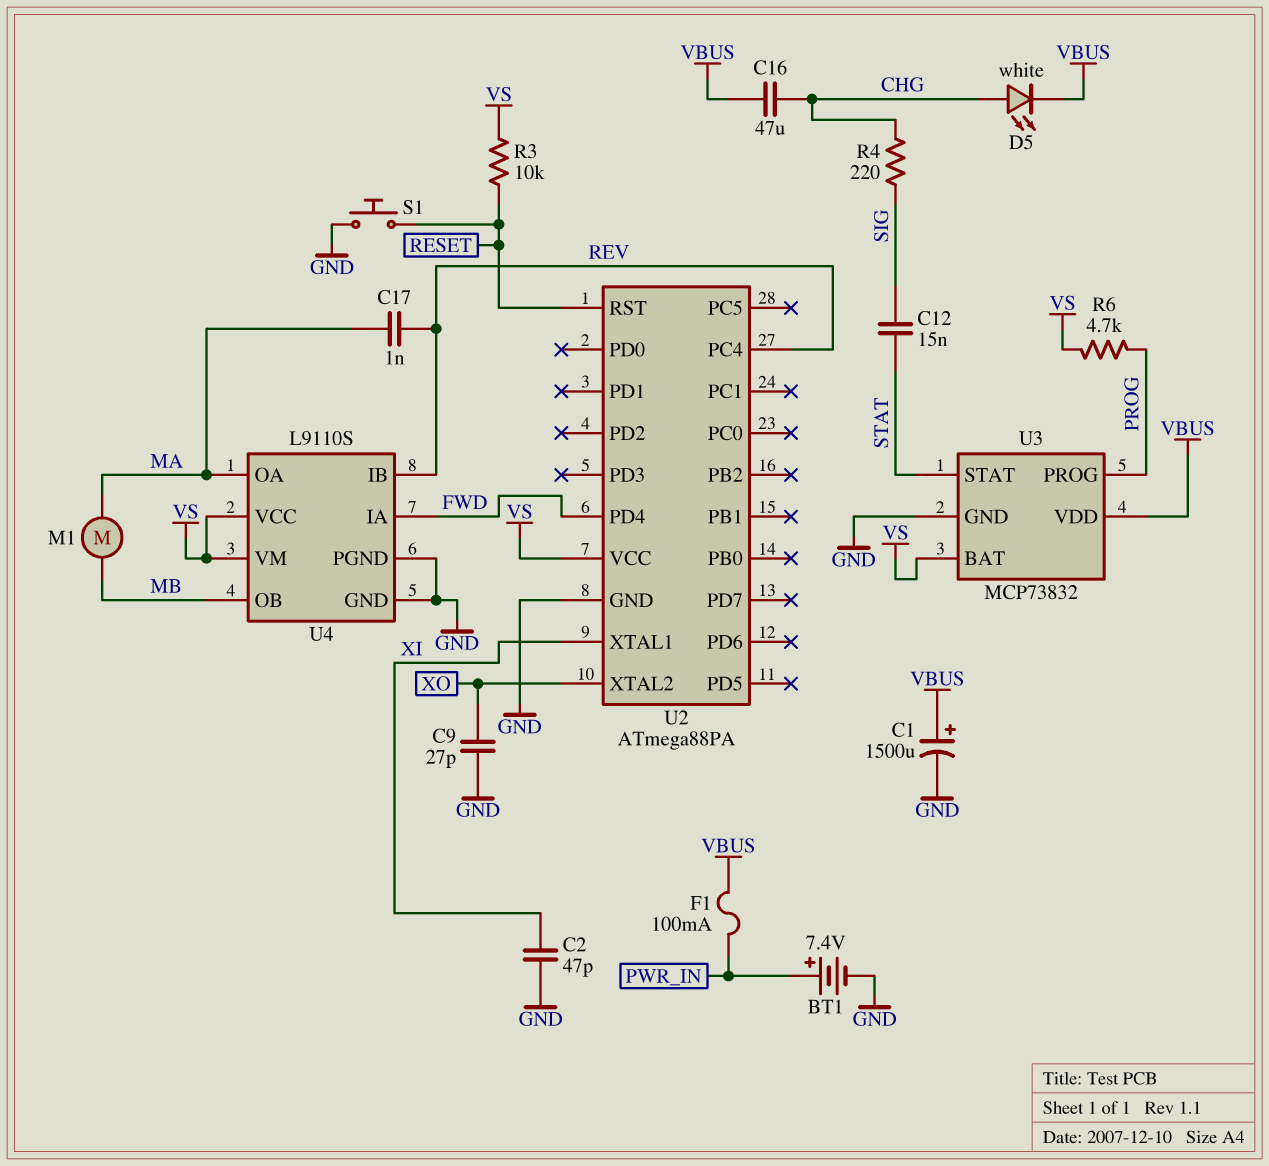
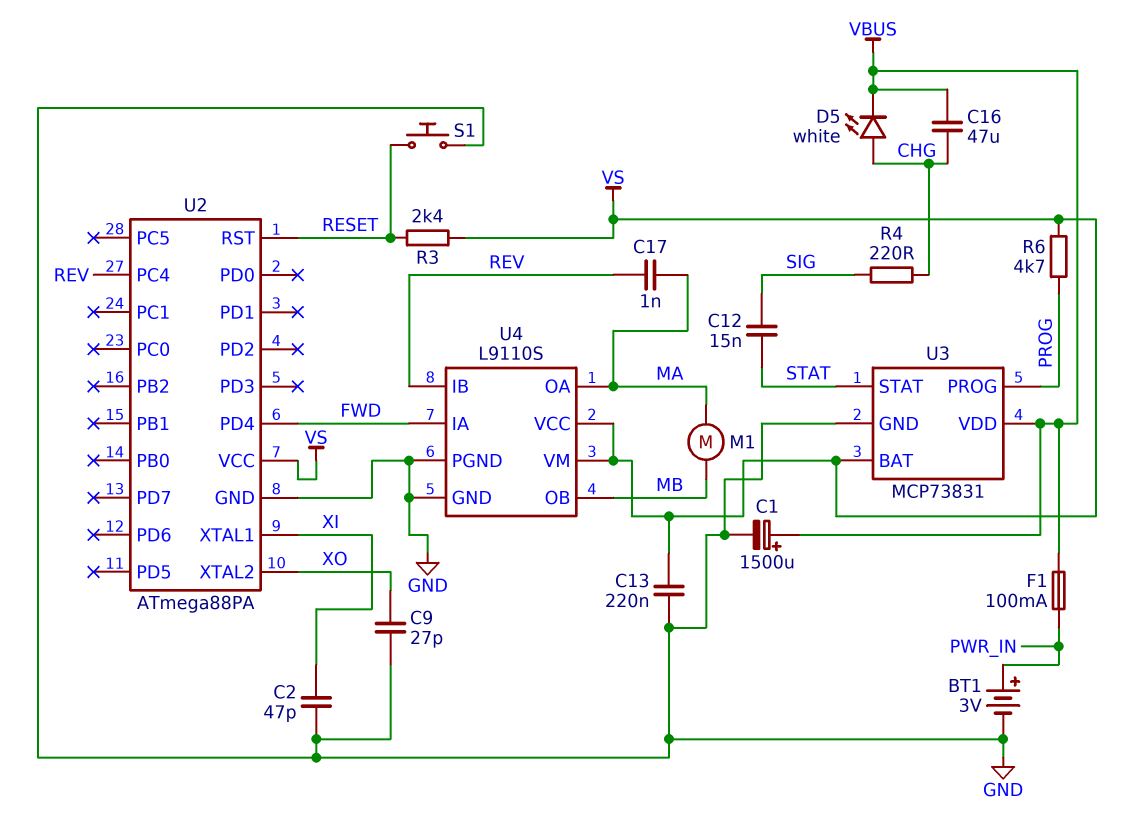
BT1: 7.4V (plus PWR_IN, minus GND) -> 3V (plus PWR_IN, minus GND)
C13: none -> 220nF (GND, VS)
R3: 10k (RESET, VS) -> 2.4k (RESET, VS)
U3: MCP73832 -> MCP73831

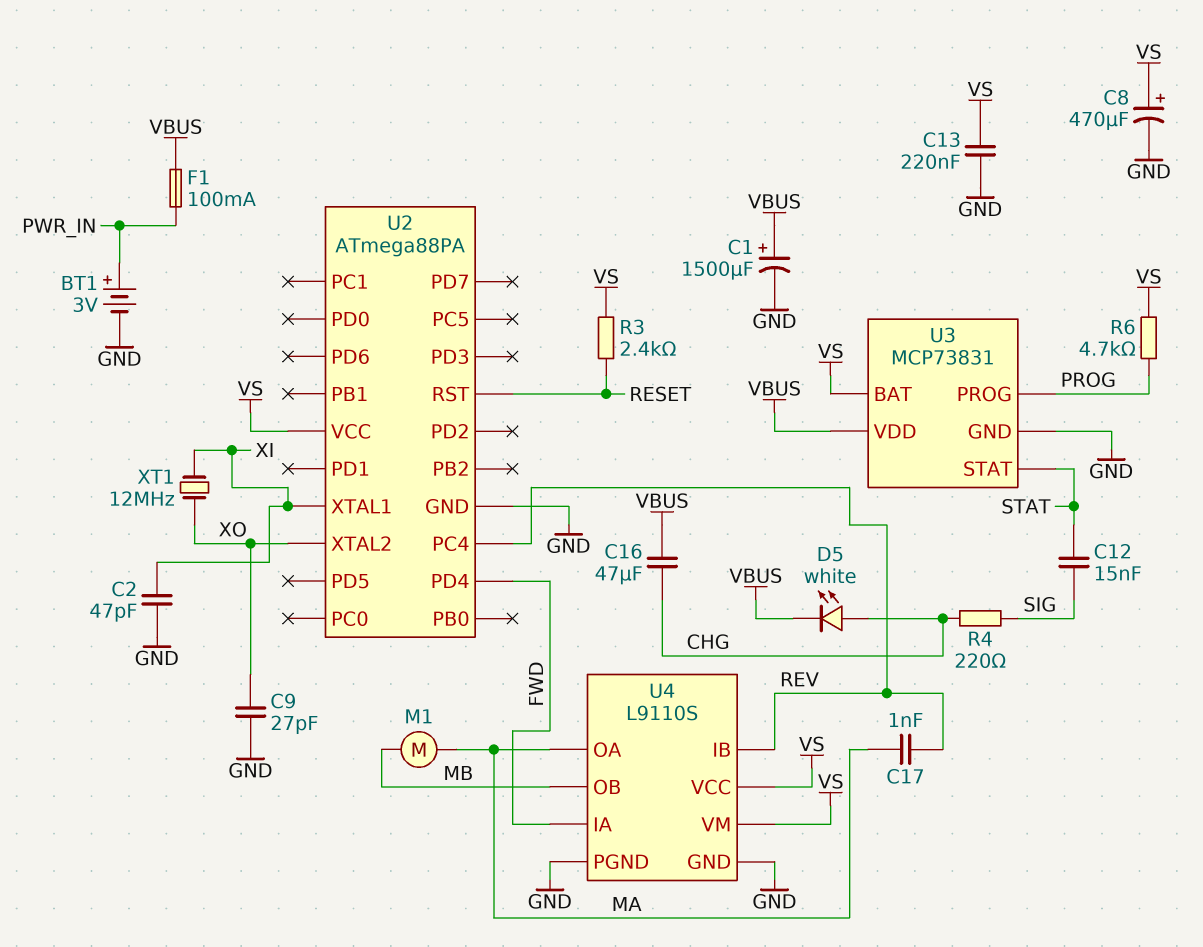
C8: none -> 470uF (plus VS, minus GND)
S1: button (GND, RESET) -> none
XT1: none -> 12MHz (XI, XO)

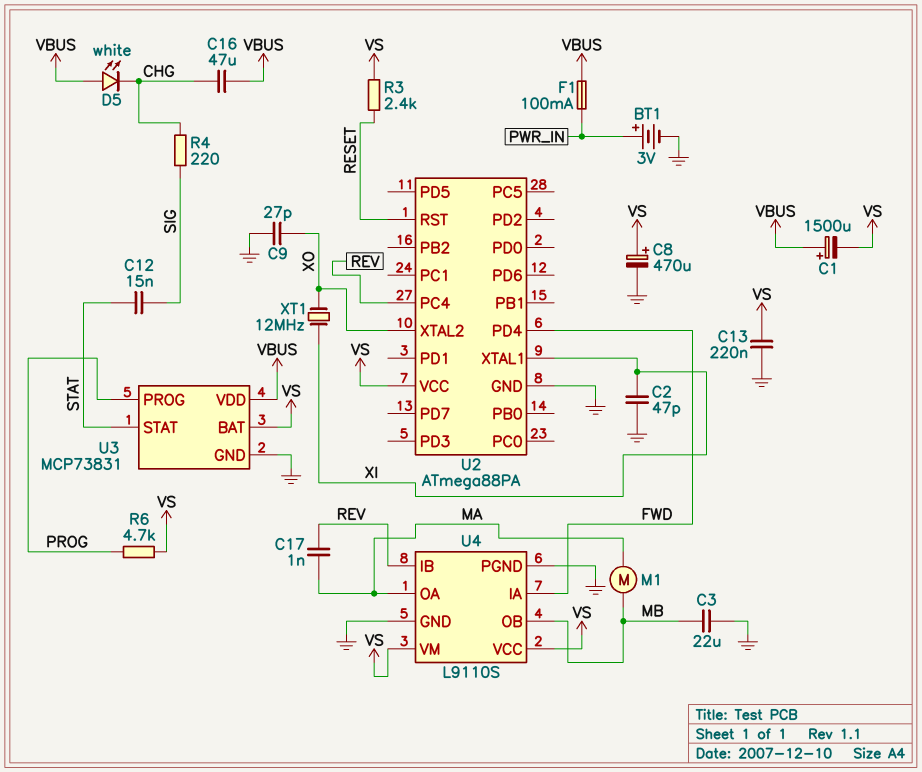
C1: 1500uF (plus VBUS, minus GND) -> 1500uF (plus VBUS, minus VS)
C3: none -> 22uF (GND, MB)
D5: LED white (A CHG, K VBUS) -> LED white (A VBUS, K CHG)

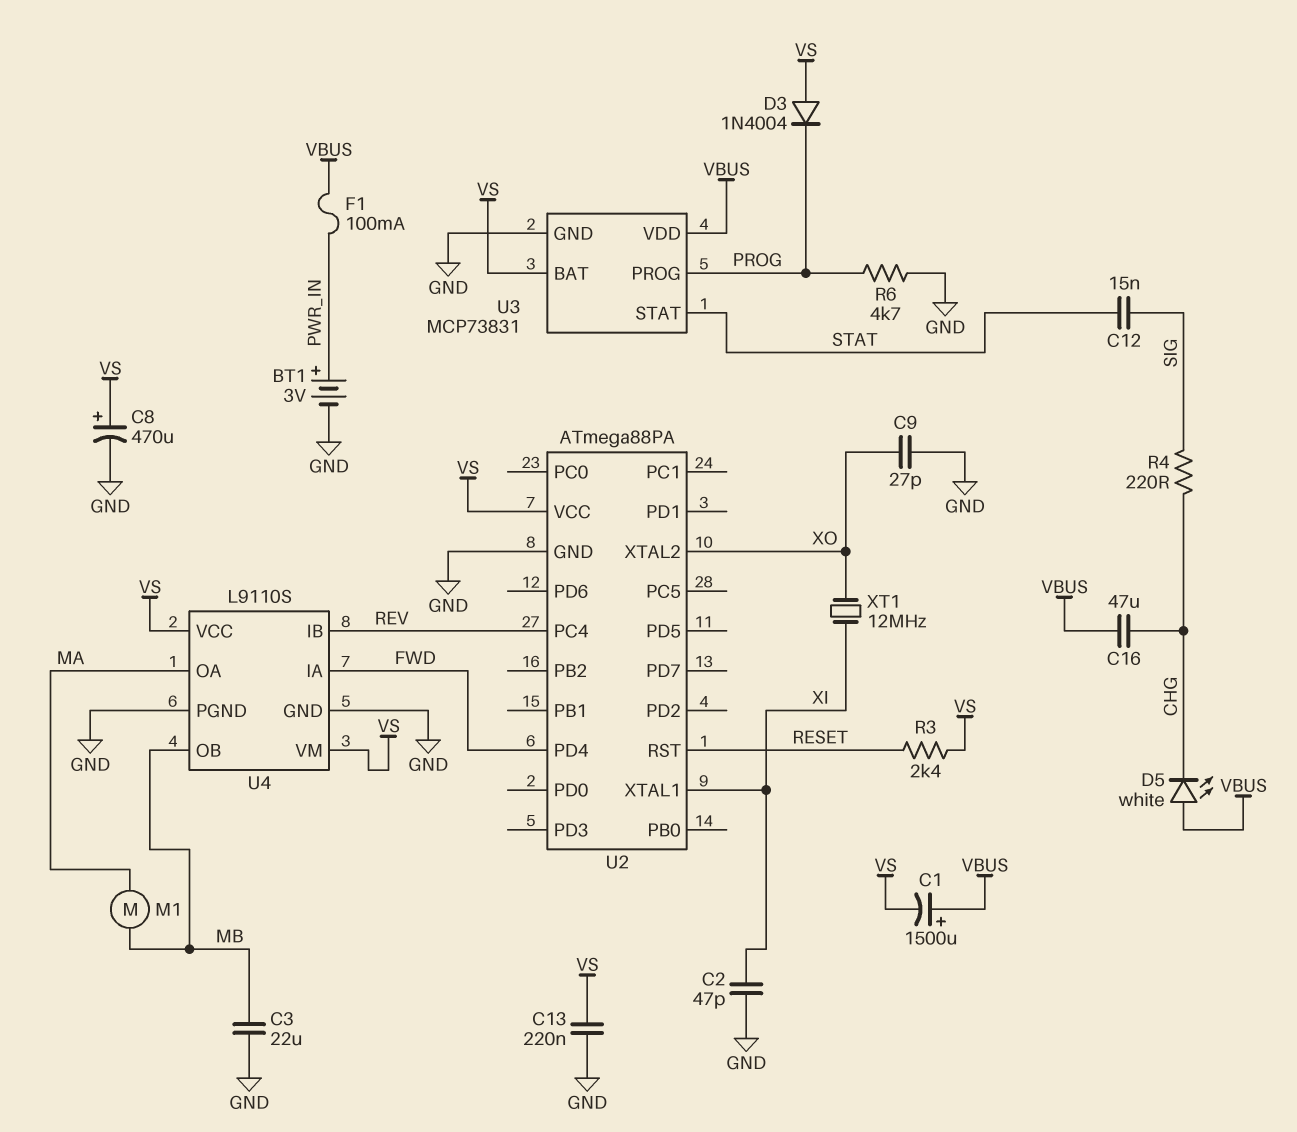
C17: 1nF (MA, REV) -> none
D3: none -> diode 1N4004 (A VS, K PROG)
R6: 4.7k (PROG, VS) -> 4.7k (GND, PROG)

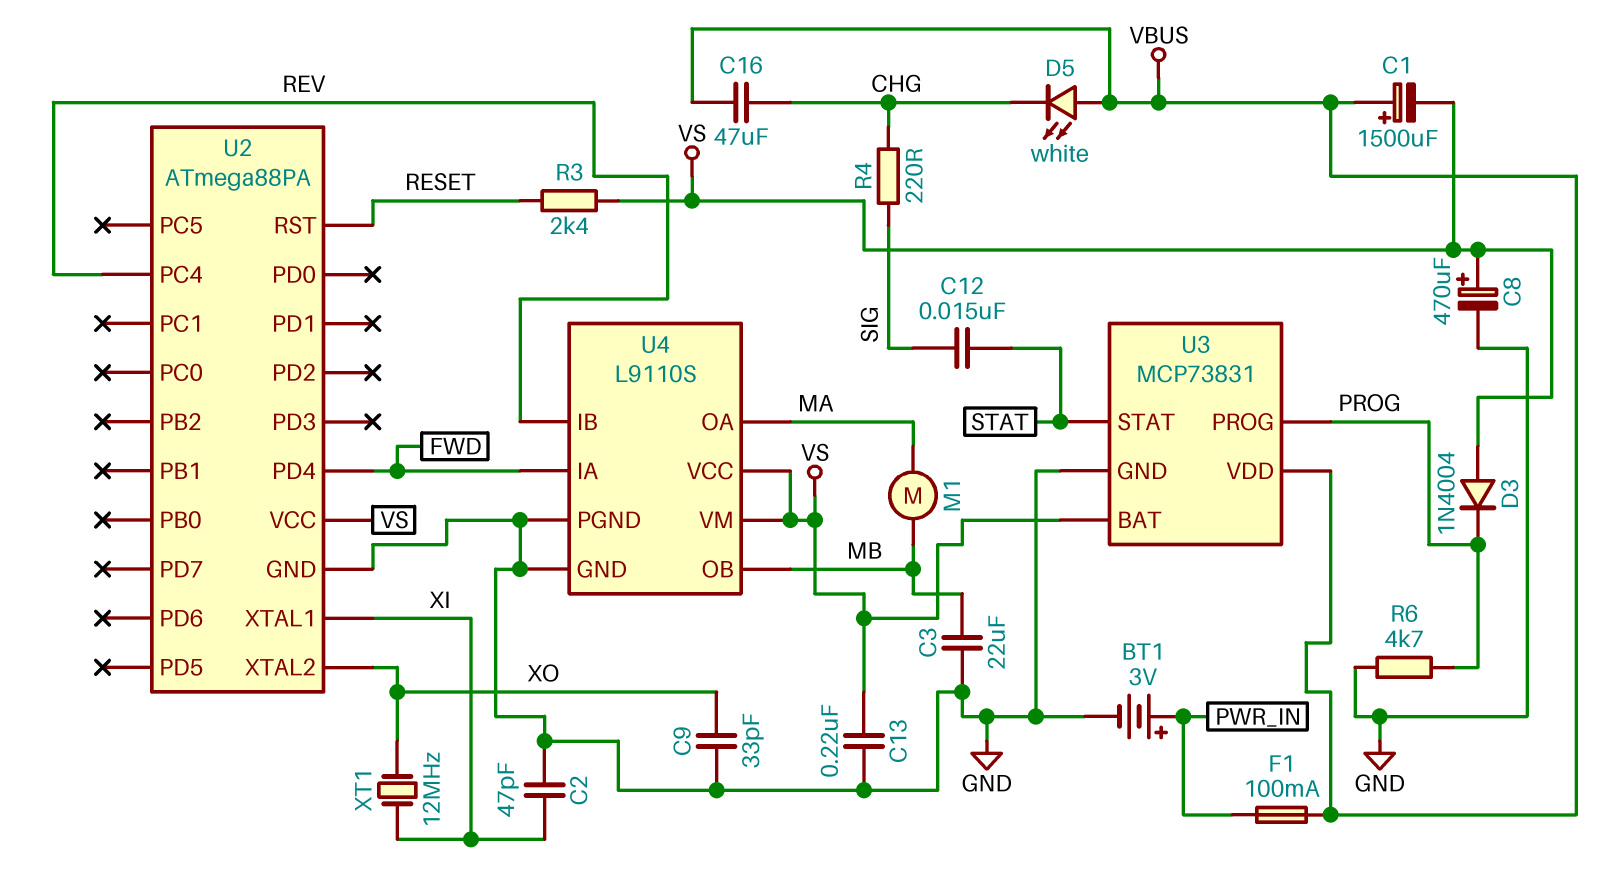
C9: 27pF (GND, XO) -> 33pF (GND, XO)

